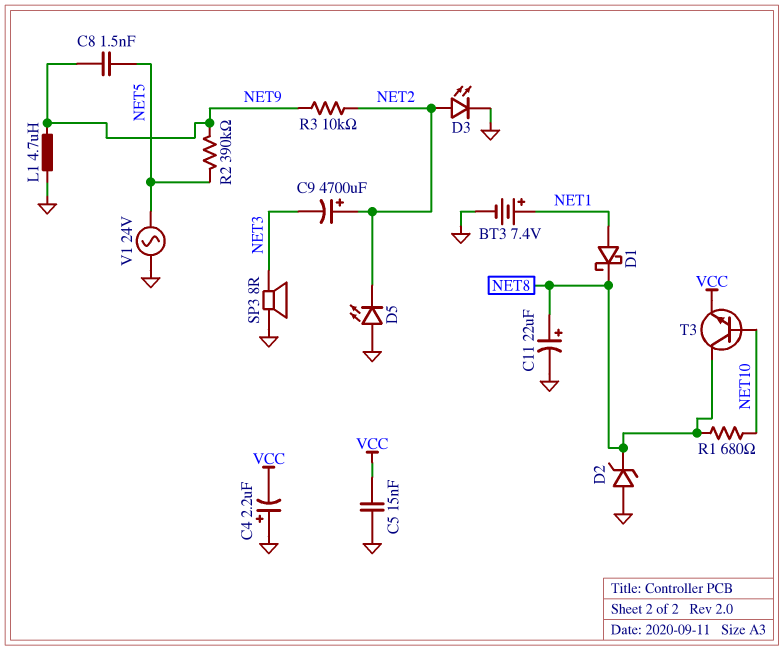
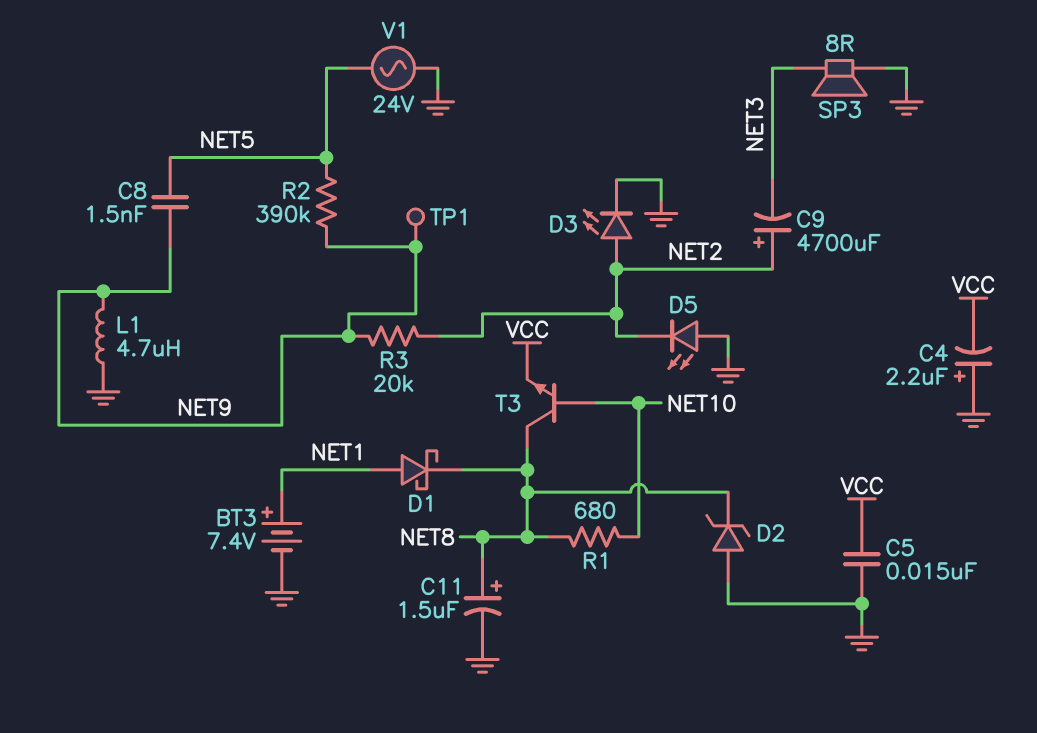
C11: 22uF (plus NET8, minus GND) -> 1.5uF (plus NET8, minus GND)
R3: 10k (NET2, NET9) -> 20k (NET2, NET9)
TP1: none -> test point (NET9)

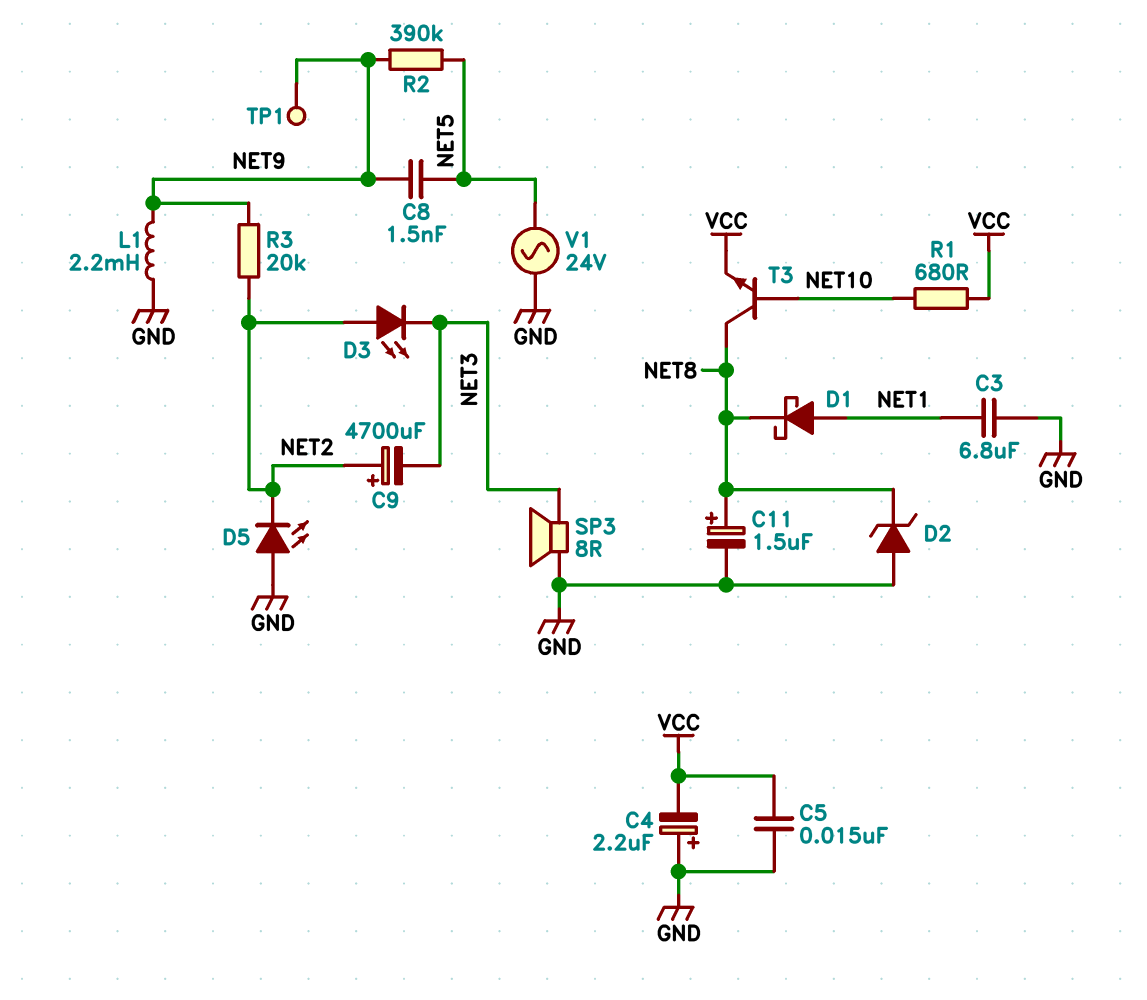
BT3: 7.4V (plus NET1, minus GND) -> none
C3: none -> 6.8uF (GND, NET1)
D3: LED (A NET2, K GND) -> LED (A NET2, K NET3)
L1: 4.7uH (GND, NET9) -> 2.2mH (GND, NET9)
R1: 680 (NET8, NET10) -> 680 (NET10, VCC)

